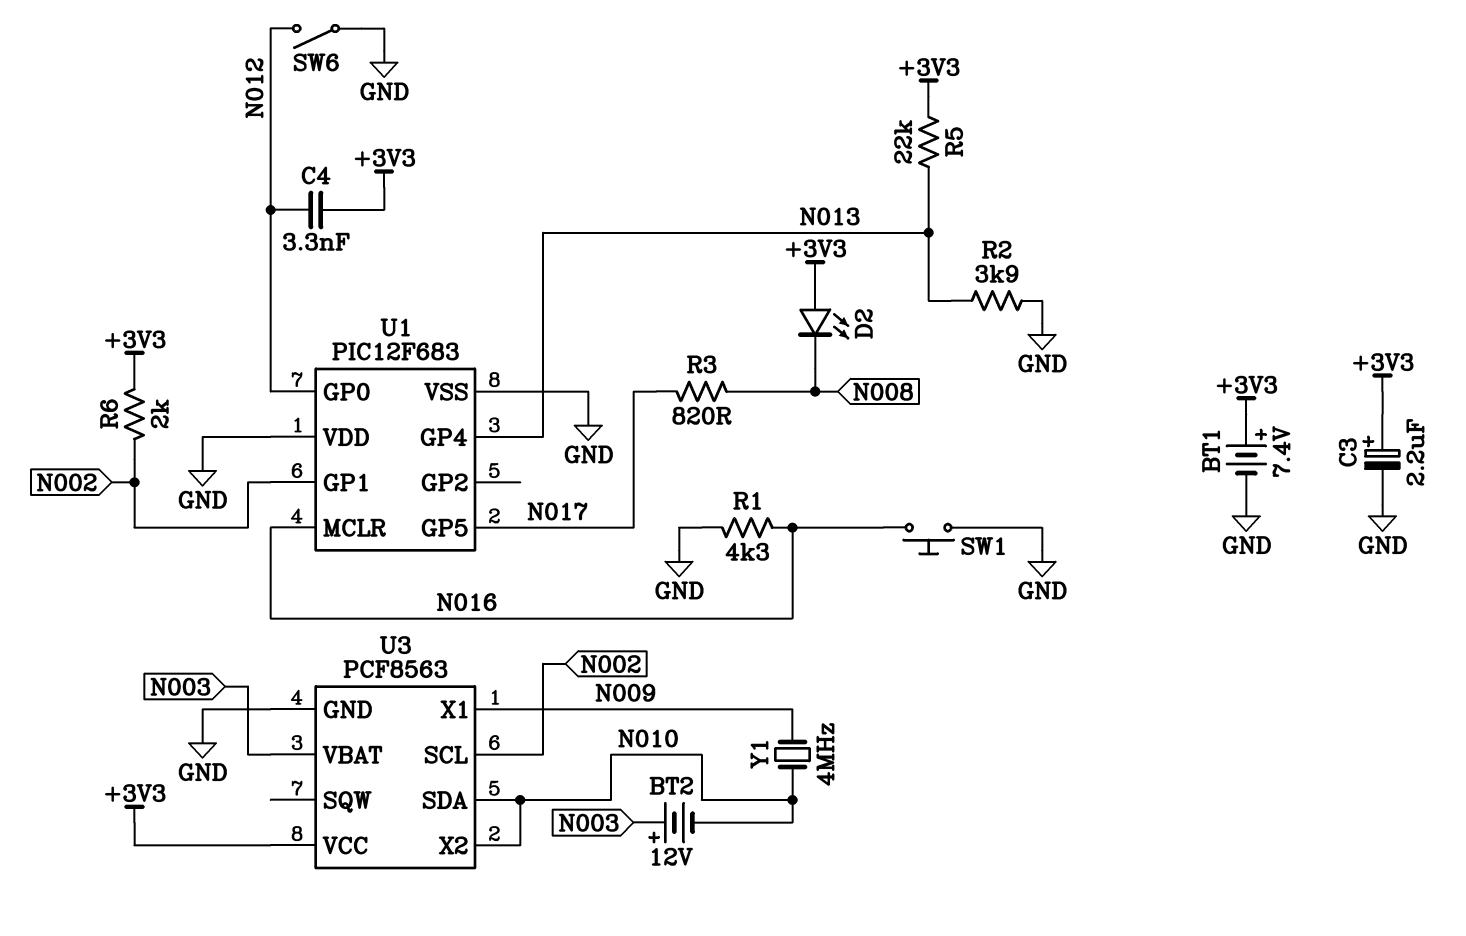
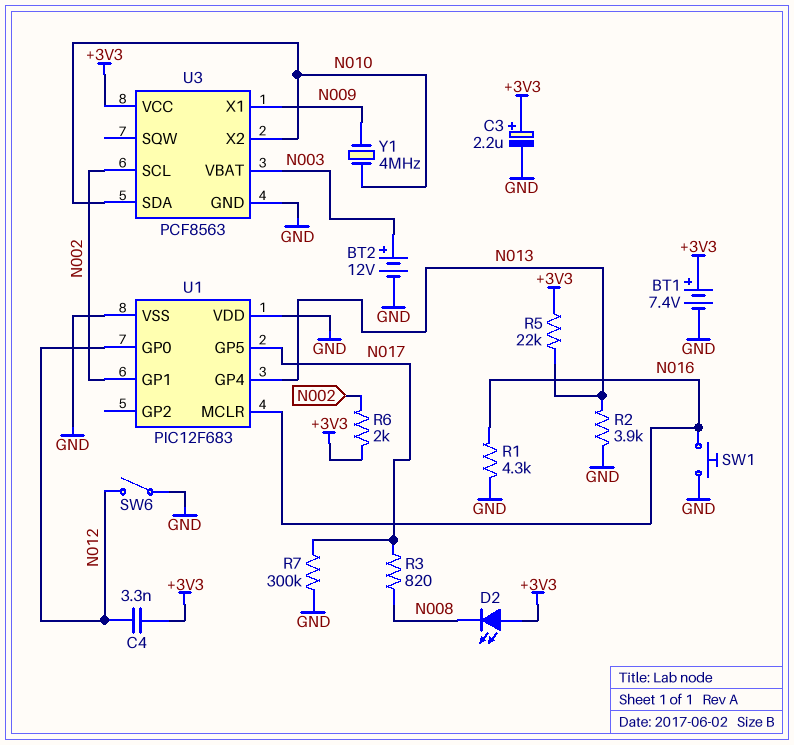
BT2: 12V (plus N003, minus N010) -> 12V (plus N003, minus GND)
R7: none -> 300k (GND, N017)

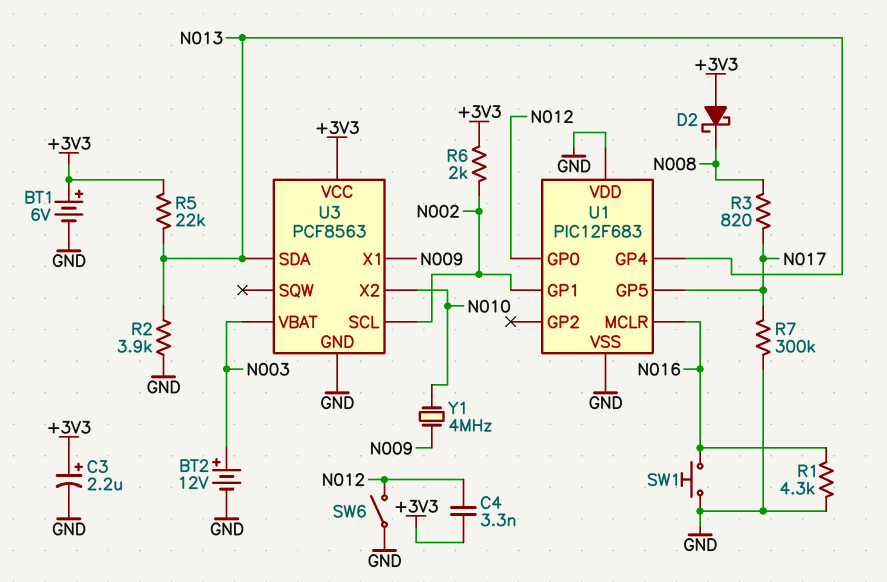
BT1: 7.4V (plus +3V3, minus GND) -> 6V (plus +3V3, minus GND)
D2: LED (A +3V3, K N008) -> schottky (A +3V3, K N008)
U3 pin SDA: N010 -> N013

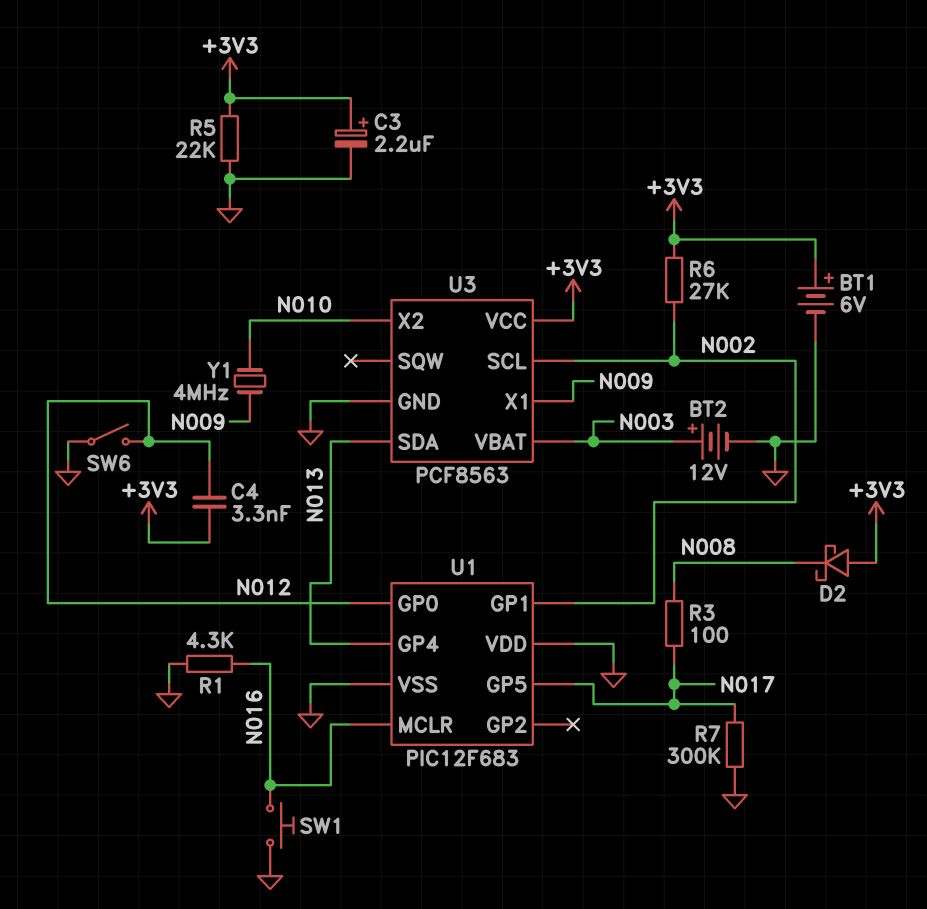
R2: 3.9k (GND, N013) -> none
R3: 820 (N008, N017) -> 100 (N008, N017)
R5: 22k (+3V3, N013) -> 22k (+3V3, GND)
R6: 2k (+3V3, N002) -> 27k (+3V3, N002)

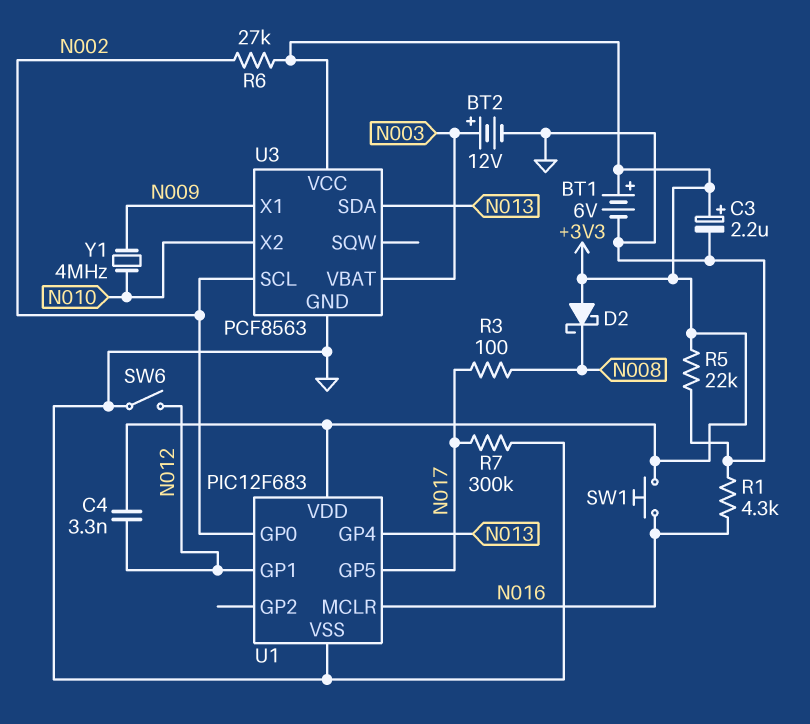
SW1: button (GND, N016) -> button (+3V3, N016)
U1 pin GP0: N012 -> N002
U1 pin GP1: N002 -> N012
U1 pin VDD: GND -> +3V3

